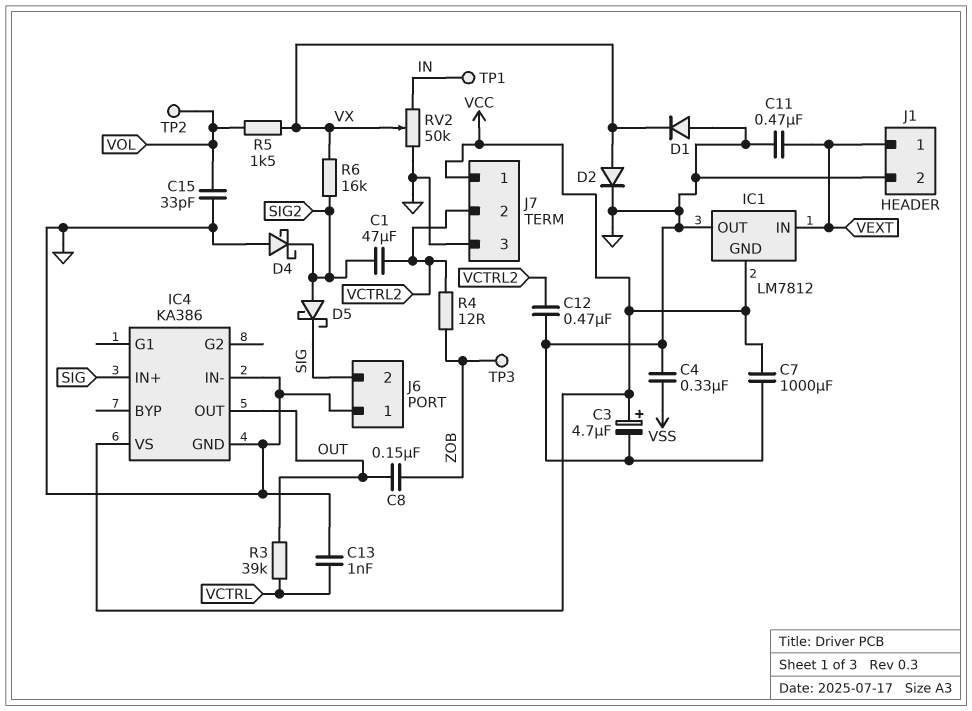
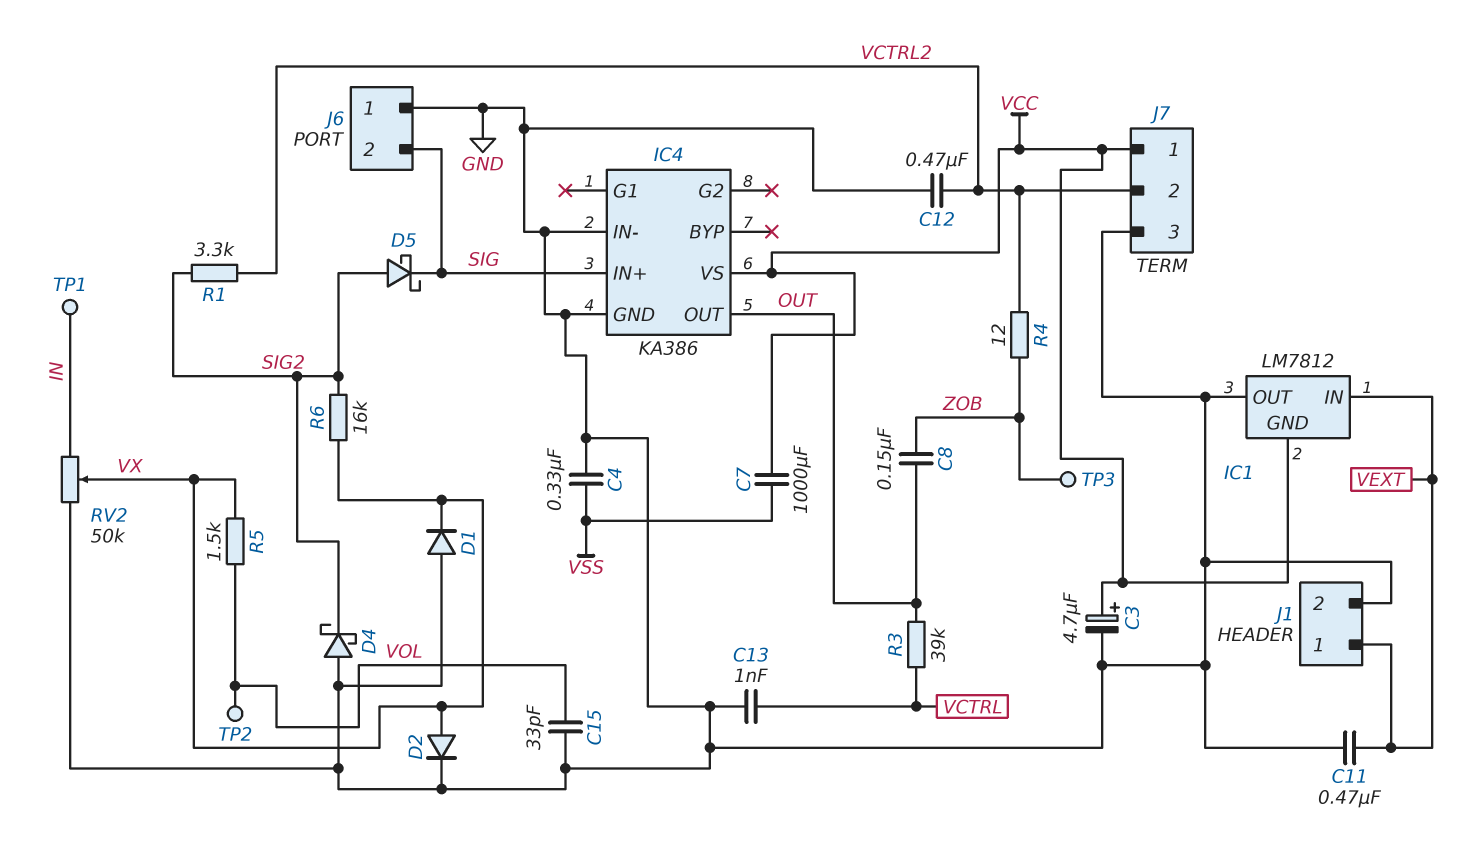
C1: 47uF (SIG2, VCTRL2) -> none
C7: 1000uF (GND, VCC) -> 1000uF (VCC, VSS)
R1: none -> 3.3k (SIG2, VCTRL2)

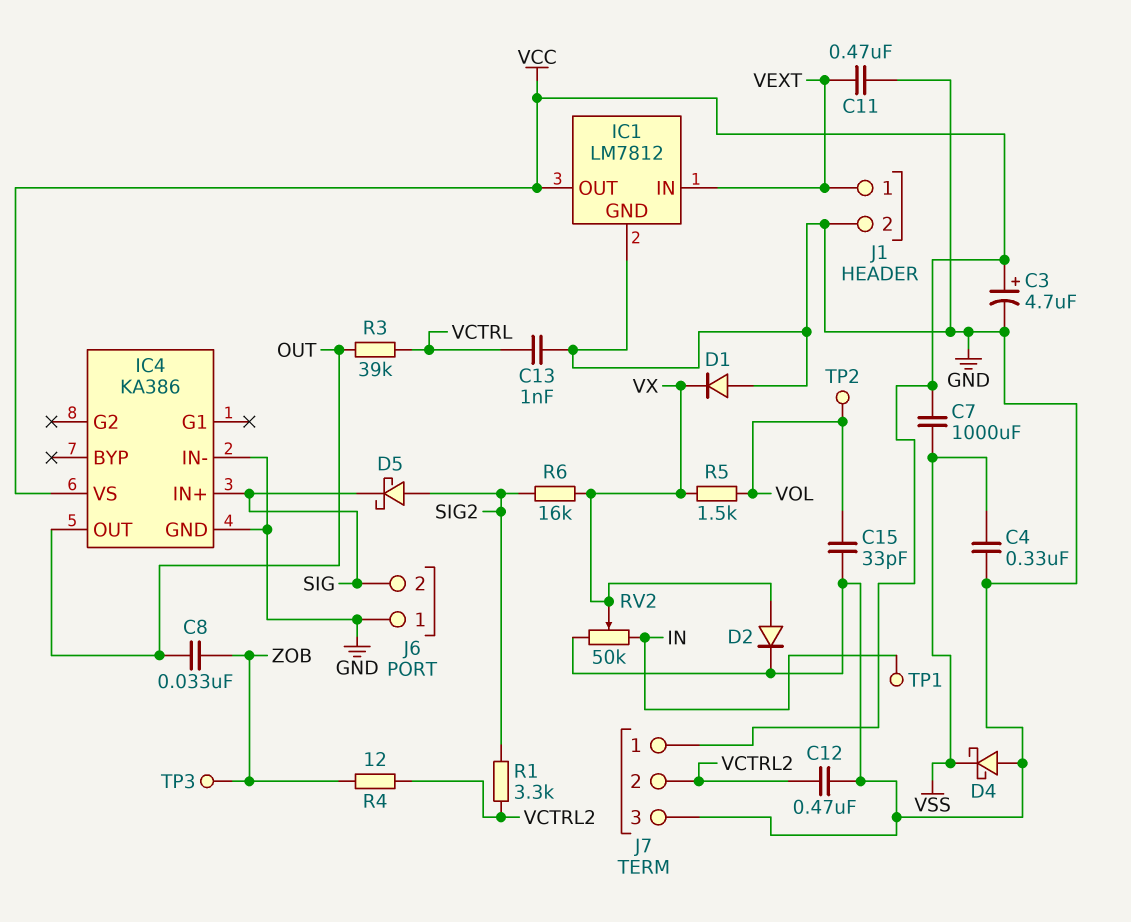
C8: 150nF (OUT, ZOB) -> 33nF (OUT, ZOB)
D4: schottky (A GND, K SIG2) -> schottky (A GND, K VSS)
IC1 pin GND: VCC -> GND
IC1 pin OUT: GND -> VCC

